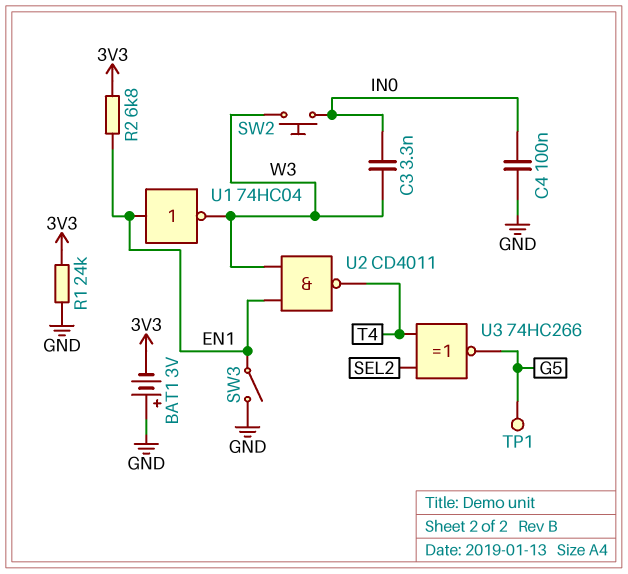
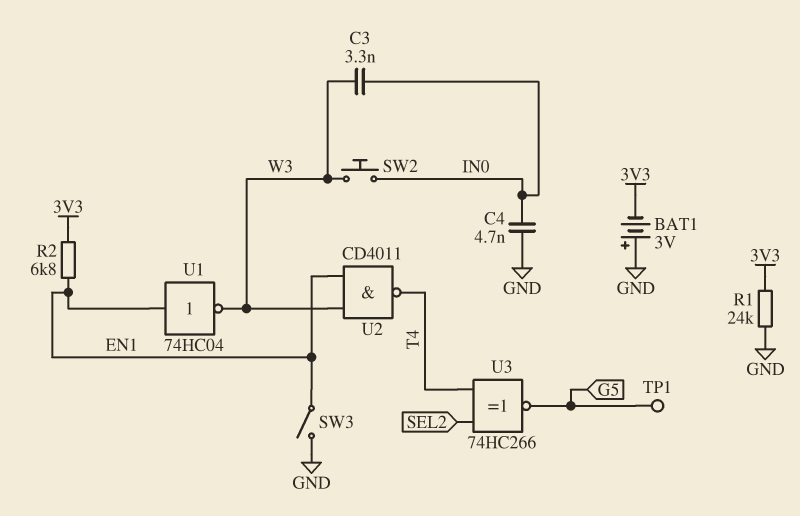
C4: 100nF (GND, IN0) -> 4.7nF (GND, IN0)

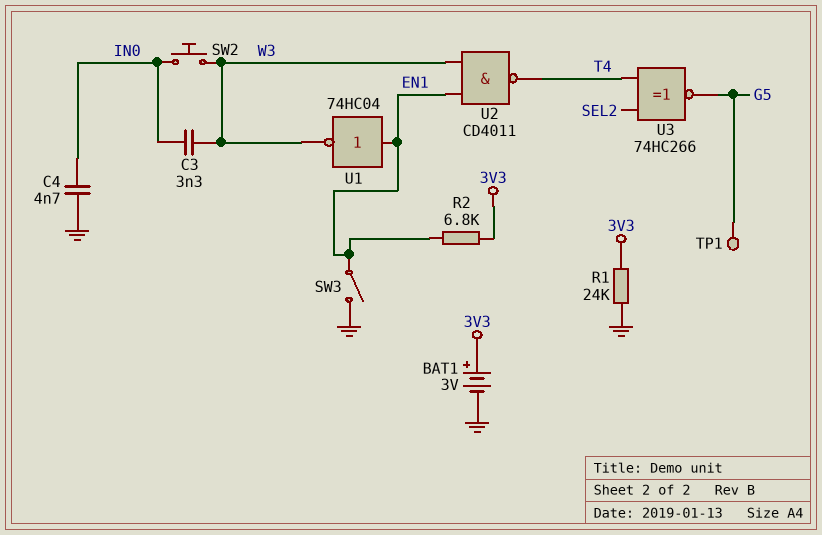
BAT1: 3V (plus GND, minus 3V3) -> 3V (plus 3V3, minus GND)

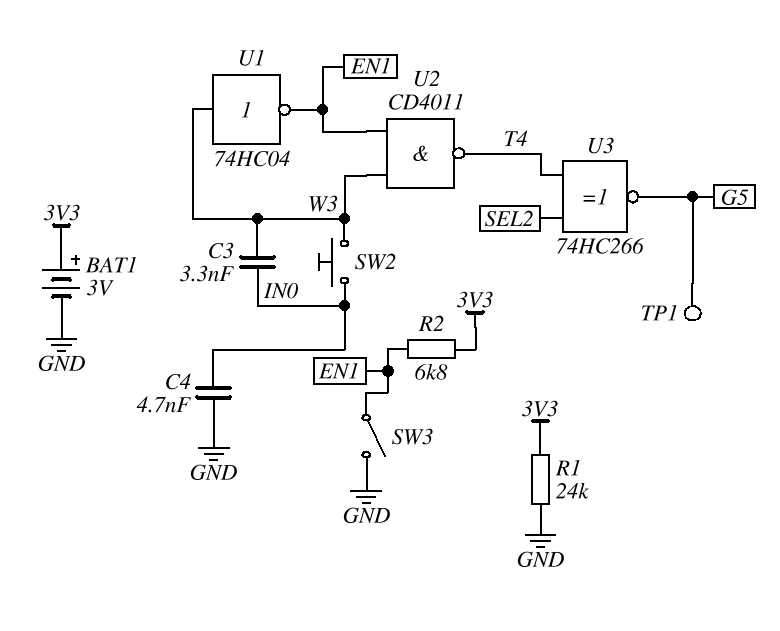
U1: NOT 74HC04 (in EN1, out W3) -> NOT 74HC04 (in W3, out EN1)

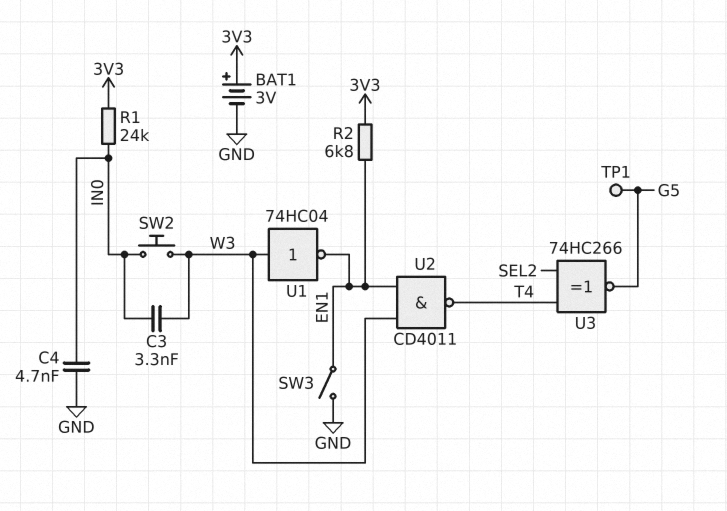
R1: 24k (3V3, GND) -> 24k (3V3, IN0)

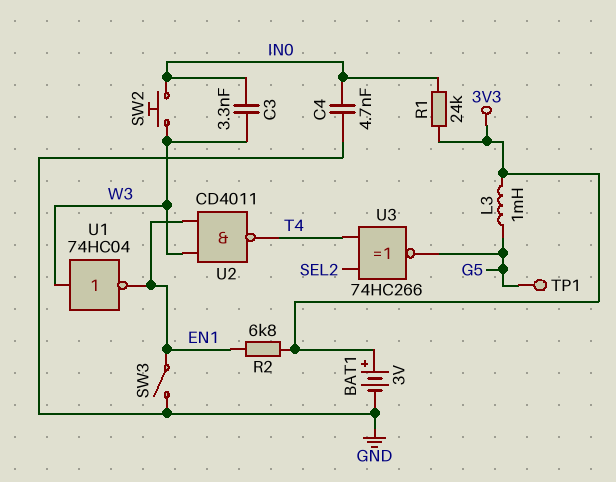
L3: none -> 1mH (3V3, G5)

